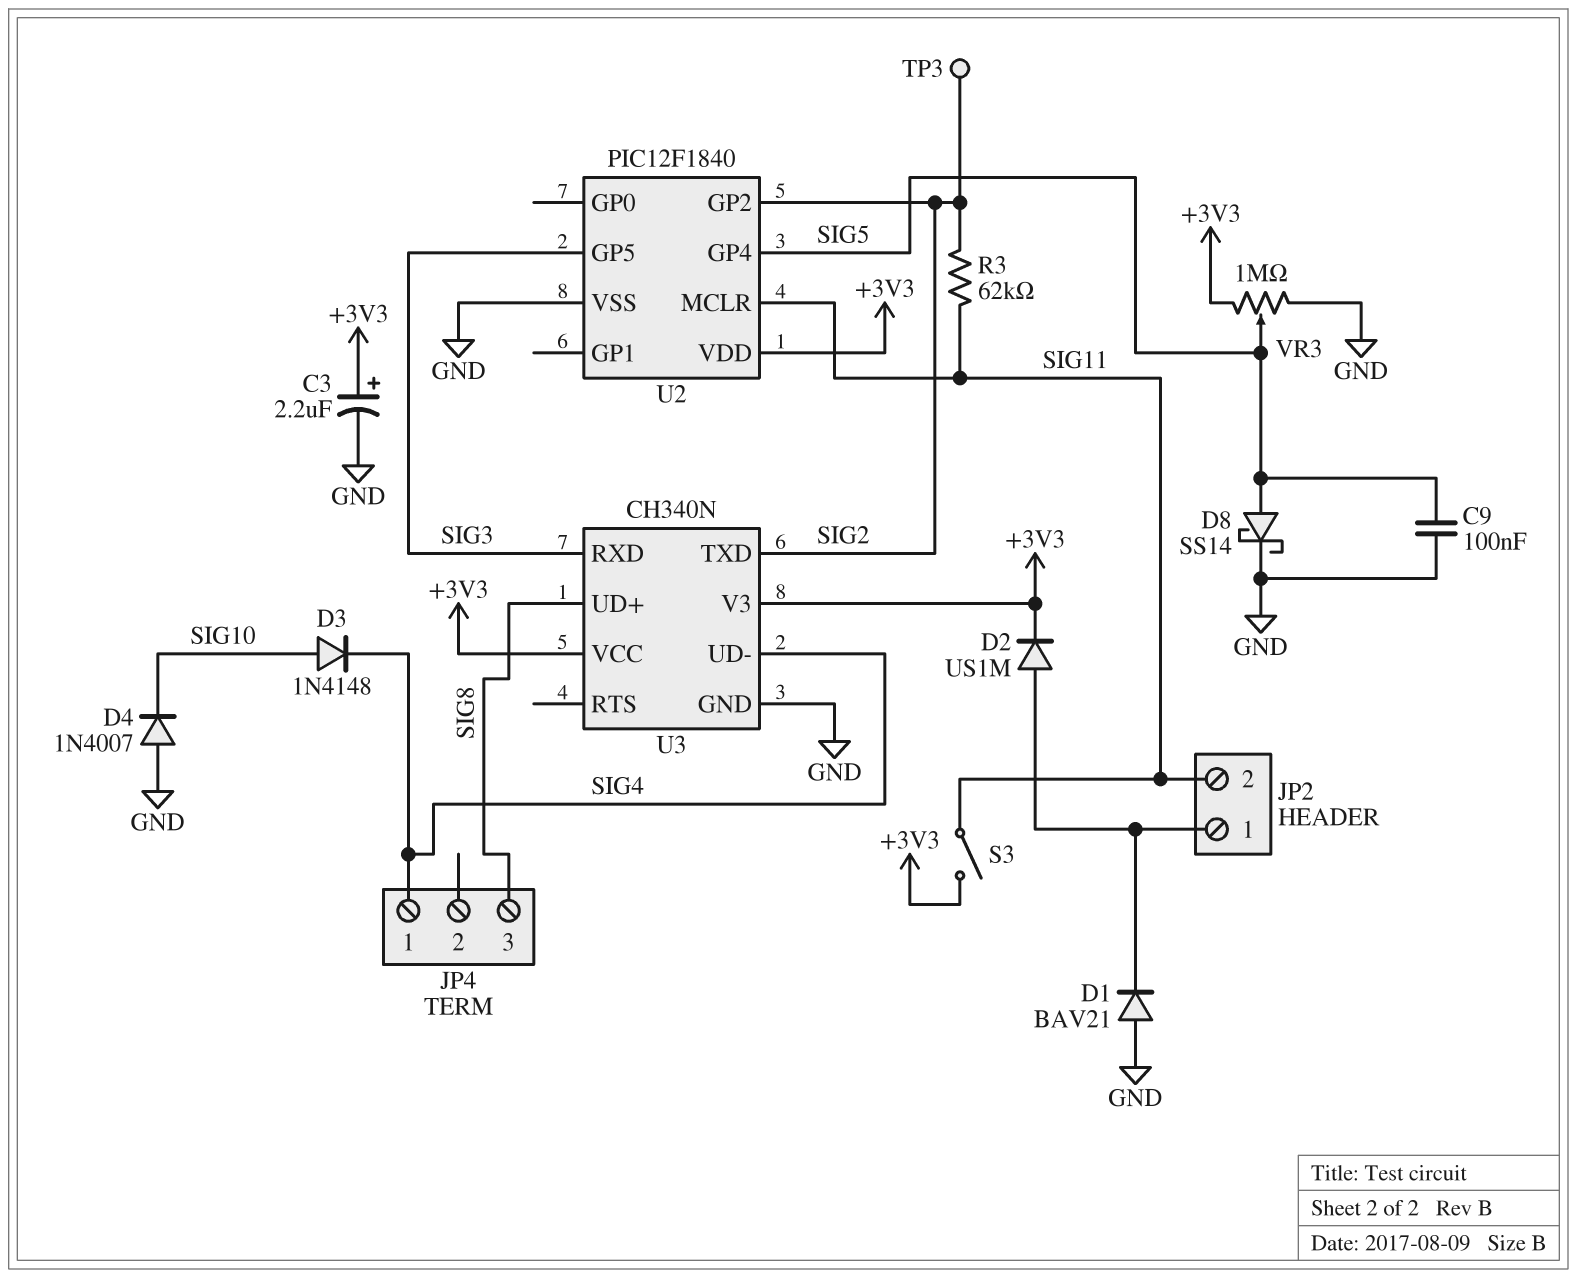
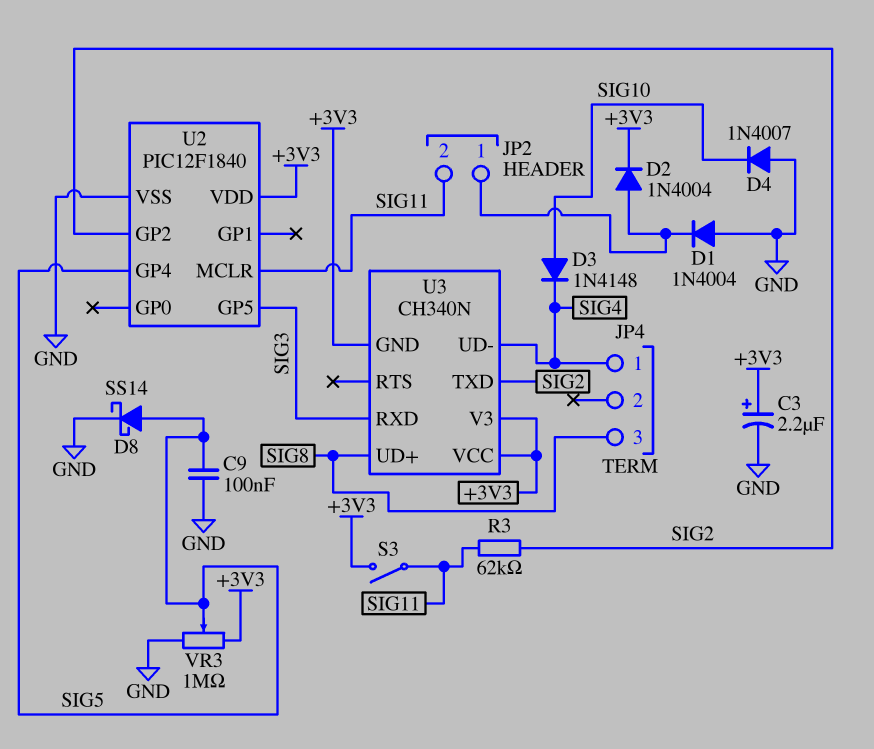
D1: diode BAV21 (A GND, K JP2/1) -> diode 1N4004 (A GND, K JP2/1)
D2: diode US1M (A JP2/1, K +3V3) -> diode 1N4004 (A JP2/1, K +3V3)
TP3: test point (SIG2) -> none
U3 pin GND: GND -> +3V3

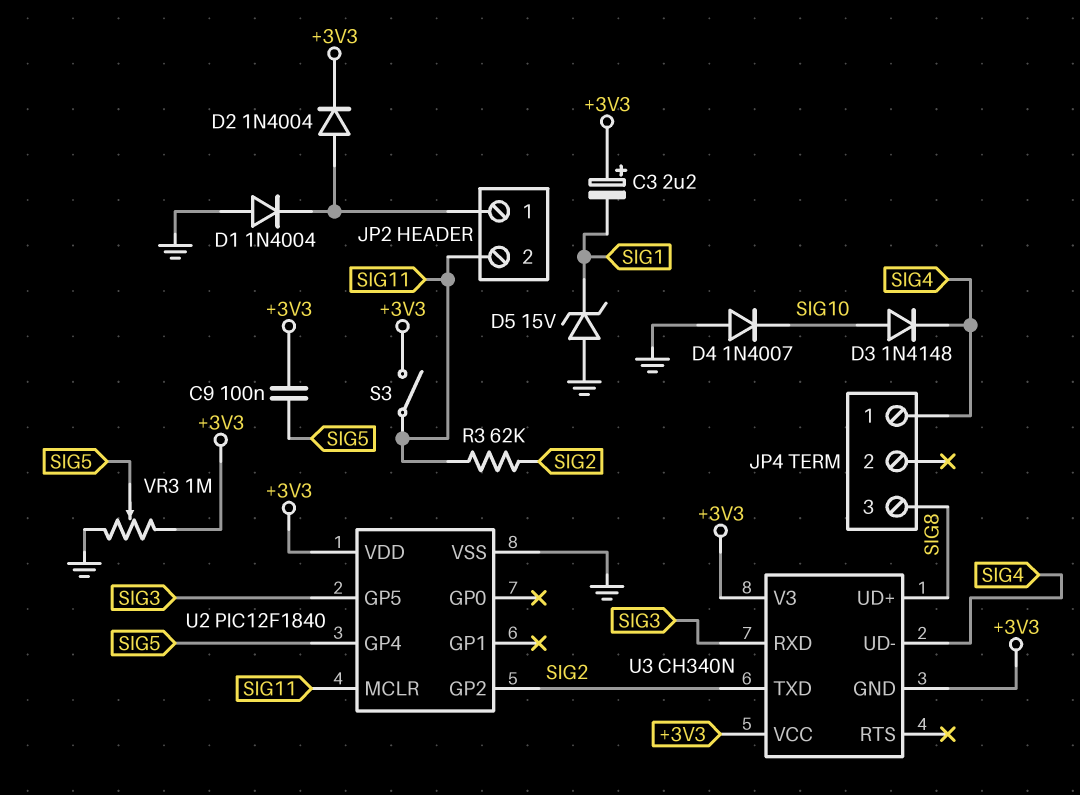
C3: 2.2uF (plus +3V3, minus GND) -> 2.2uF (plus +3V3, minus SIG1)
C9: 100nF (GND, SIG5) -> 100nF (+3V3, SIG5)
D5: none -> zener 15V (A GND, K SIG1)
D8: schottky SS14 (A SIG5, K GND) -> none

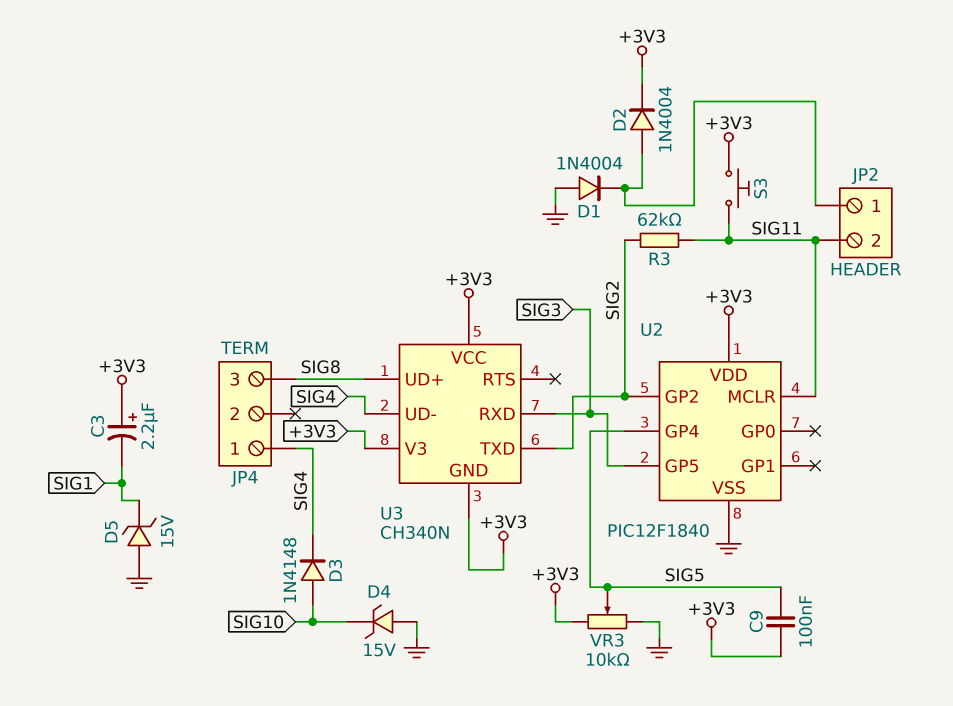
D4: diode 1N4007 (A GND, K SIG10) -> zener 15V (A GND, K SIG10)
S3: switch (+3V3, SIG11) -> button (+3V3, SIG11)
VR3: 1M (+3V3, GND, wiper SIG5) -> 10k (+3V3, GND, wiper SIG5)

